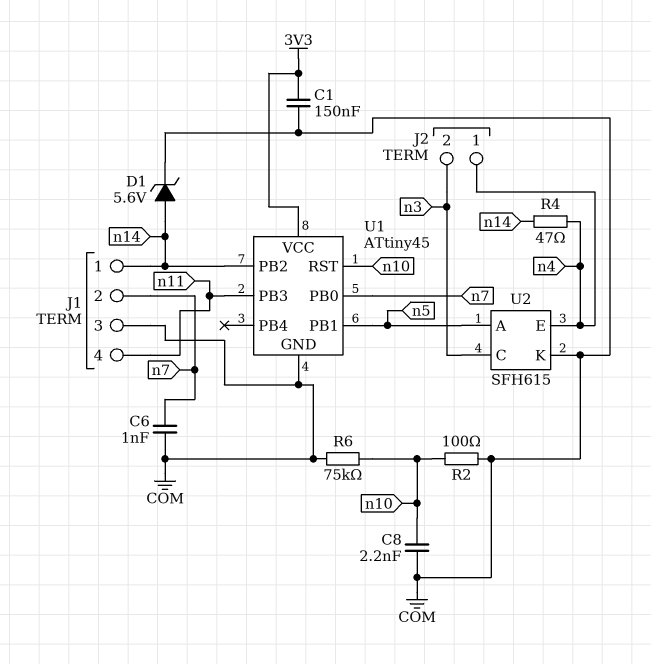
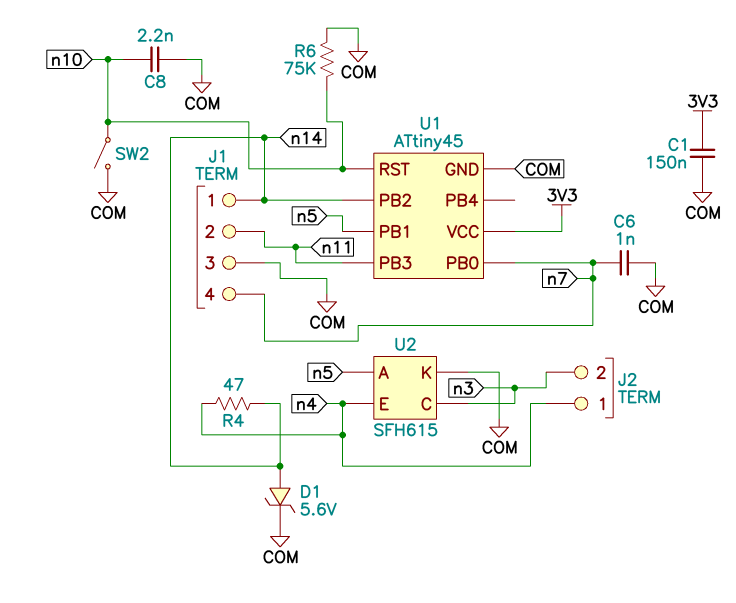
J1 pin 2: n7 -> n11
J1 pin 4: n11 -> n7
R2: 100 (COM, n10) -> none
SW2: none -> switch (COM, n10)

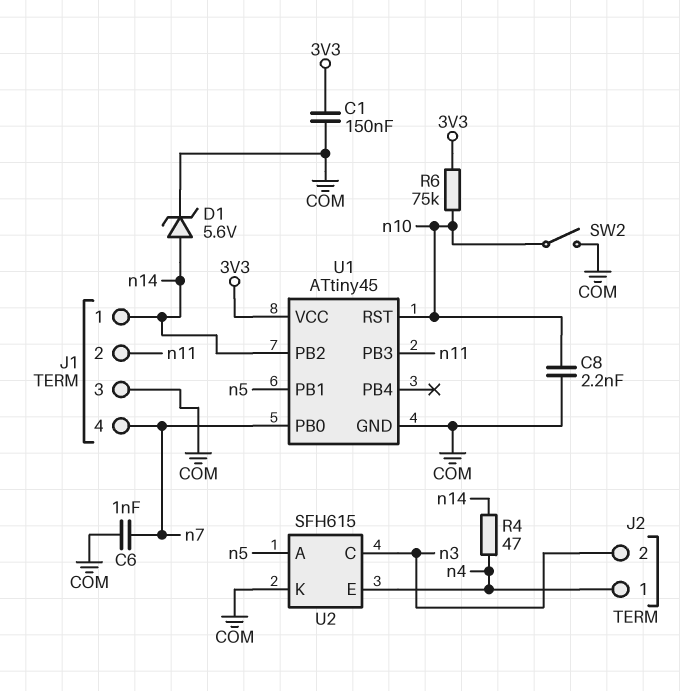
R6: 75k (COM, n10) -> 75k (3V3, n10)

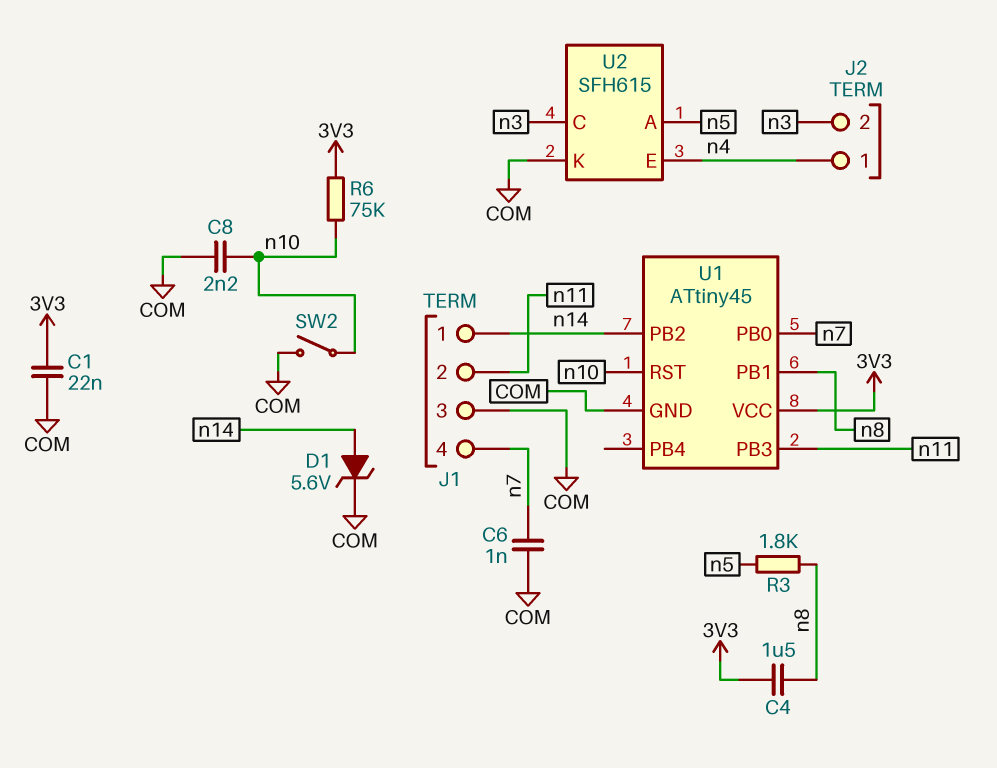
C1: 150nF (3V3, COM) -> 22nF (3V3, COM)
C4: none -> 1.5uF (3V3, n8)
R3: none -> 1.8k (n5, n8)
R4: 47 (n4, n14) -> none
U1 pin PB1: n5 -> n8

